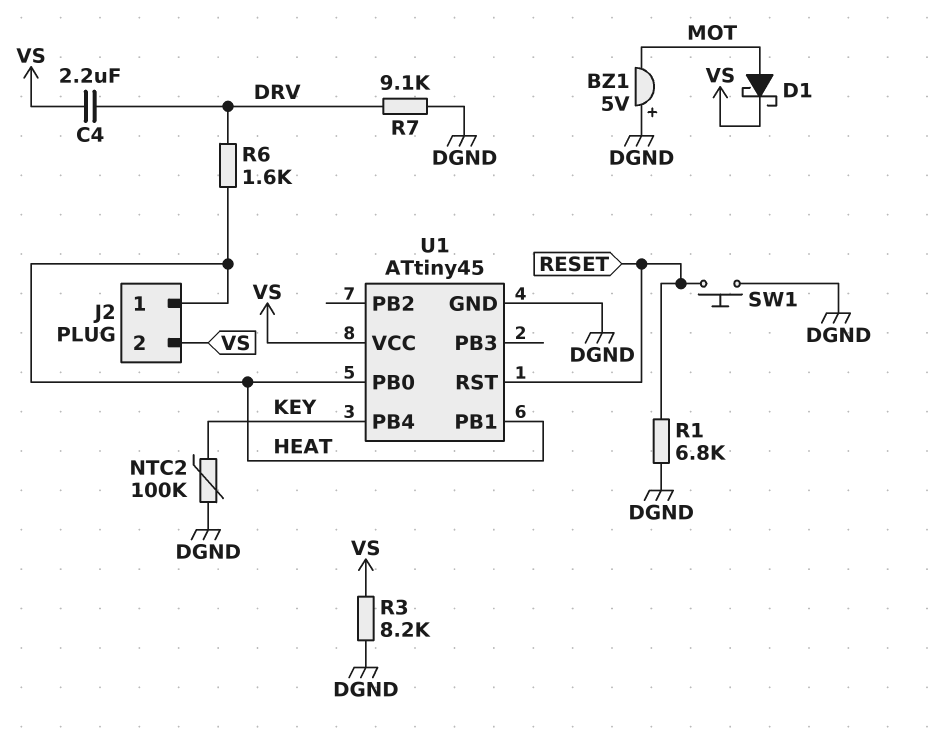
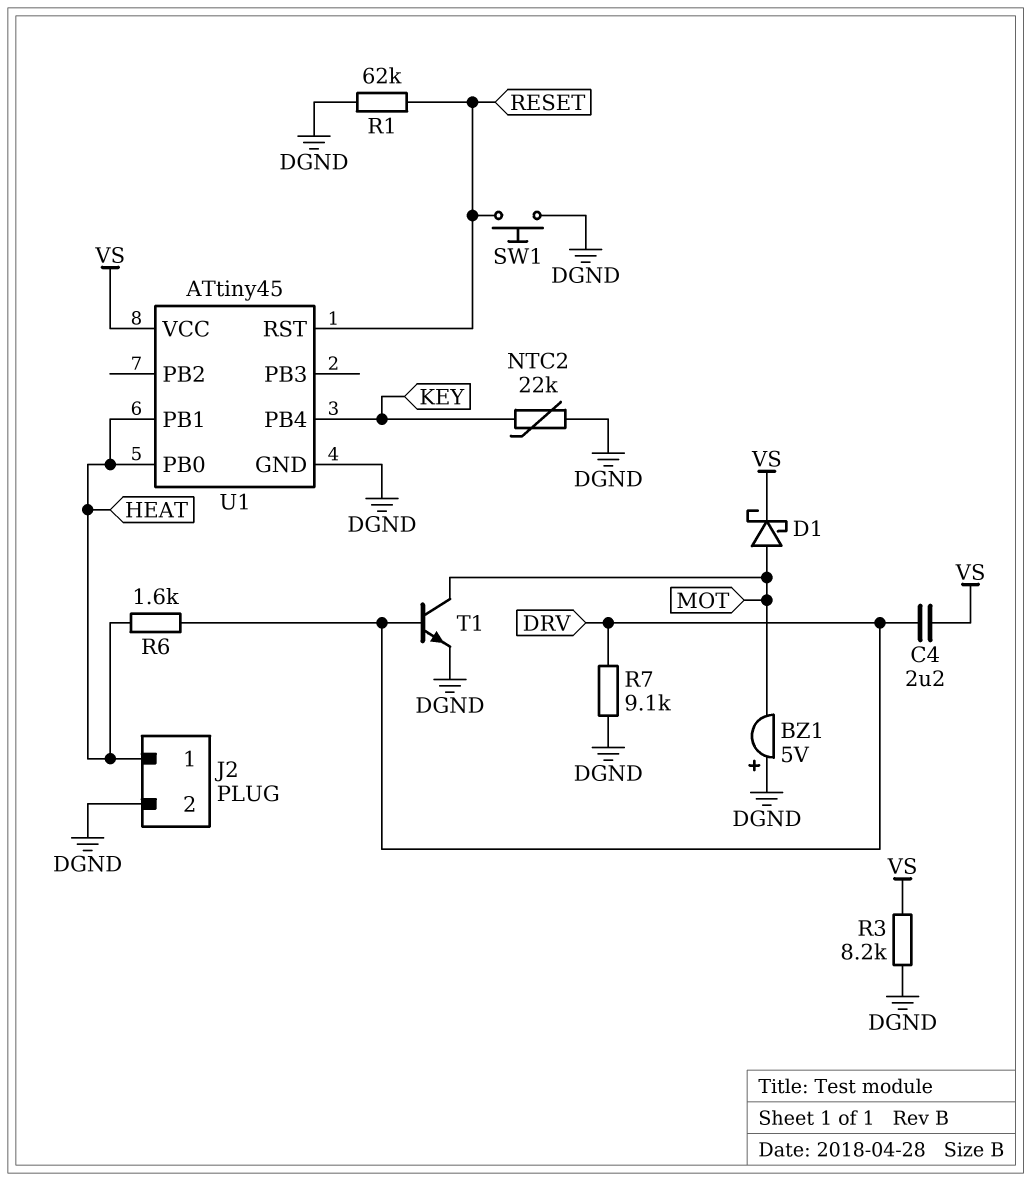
J2 pin 2: VS -> DGND
NTC2: 100k (DGND, KEY) -> 22k (DGND, KEY)
R1: 6.8k (DGND, RESET) -> 62k (DGND, RESET)
T1: none -> NPN (B DRV, C MOT, E DGND)

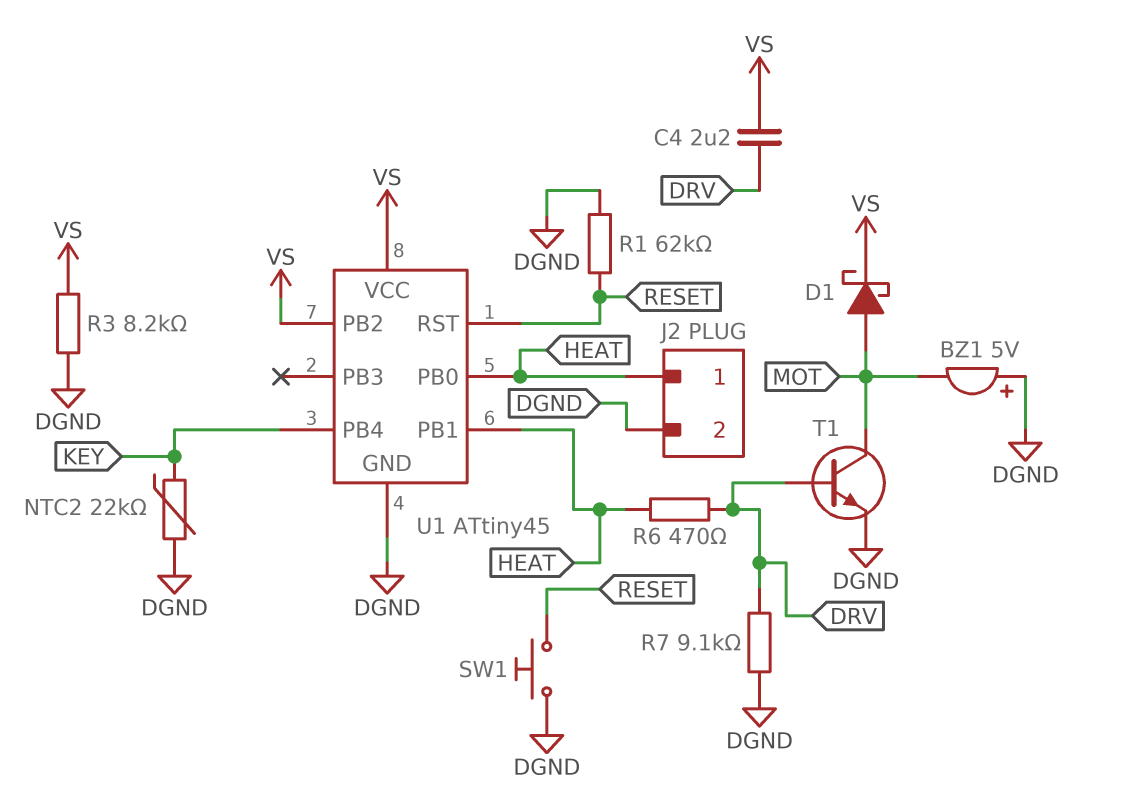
R6: 1.6k (DRV, HEAT) -> 470 (DRV, HEAT)
U1 pin PB2: none -> VS

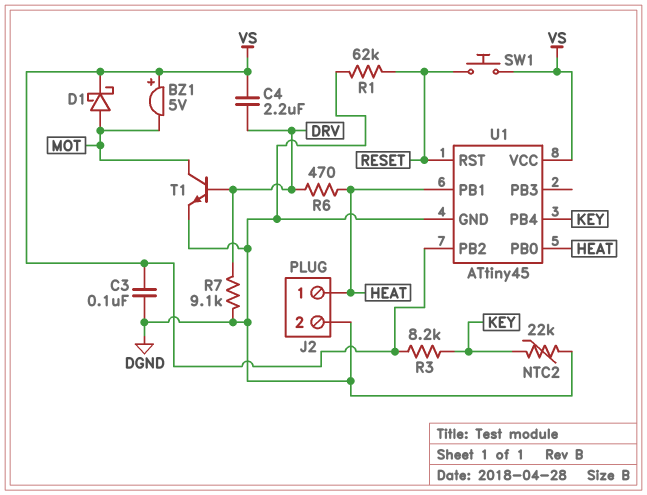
BZ1: buzzer 5V (plus DGND, minus MOT) -> buzzer 5V (plus VS, minus MOT)
C3: none -> 100nF (DGND, VS)
R3: 8.2k (DGND, VS) -> 8.2k (KEY, VS)
SW1: button (DGND, RESET) -> button (RESET, VS)

